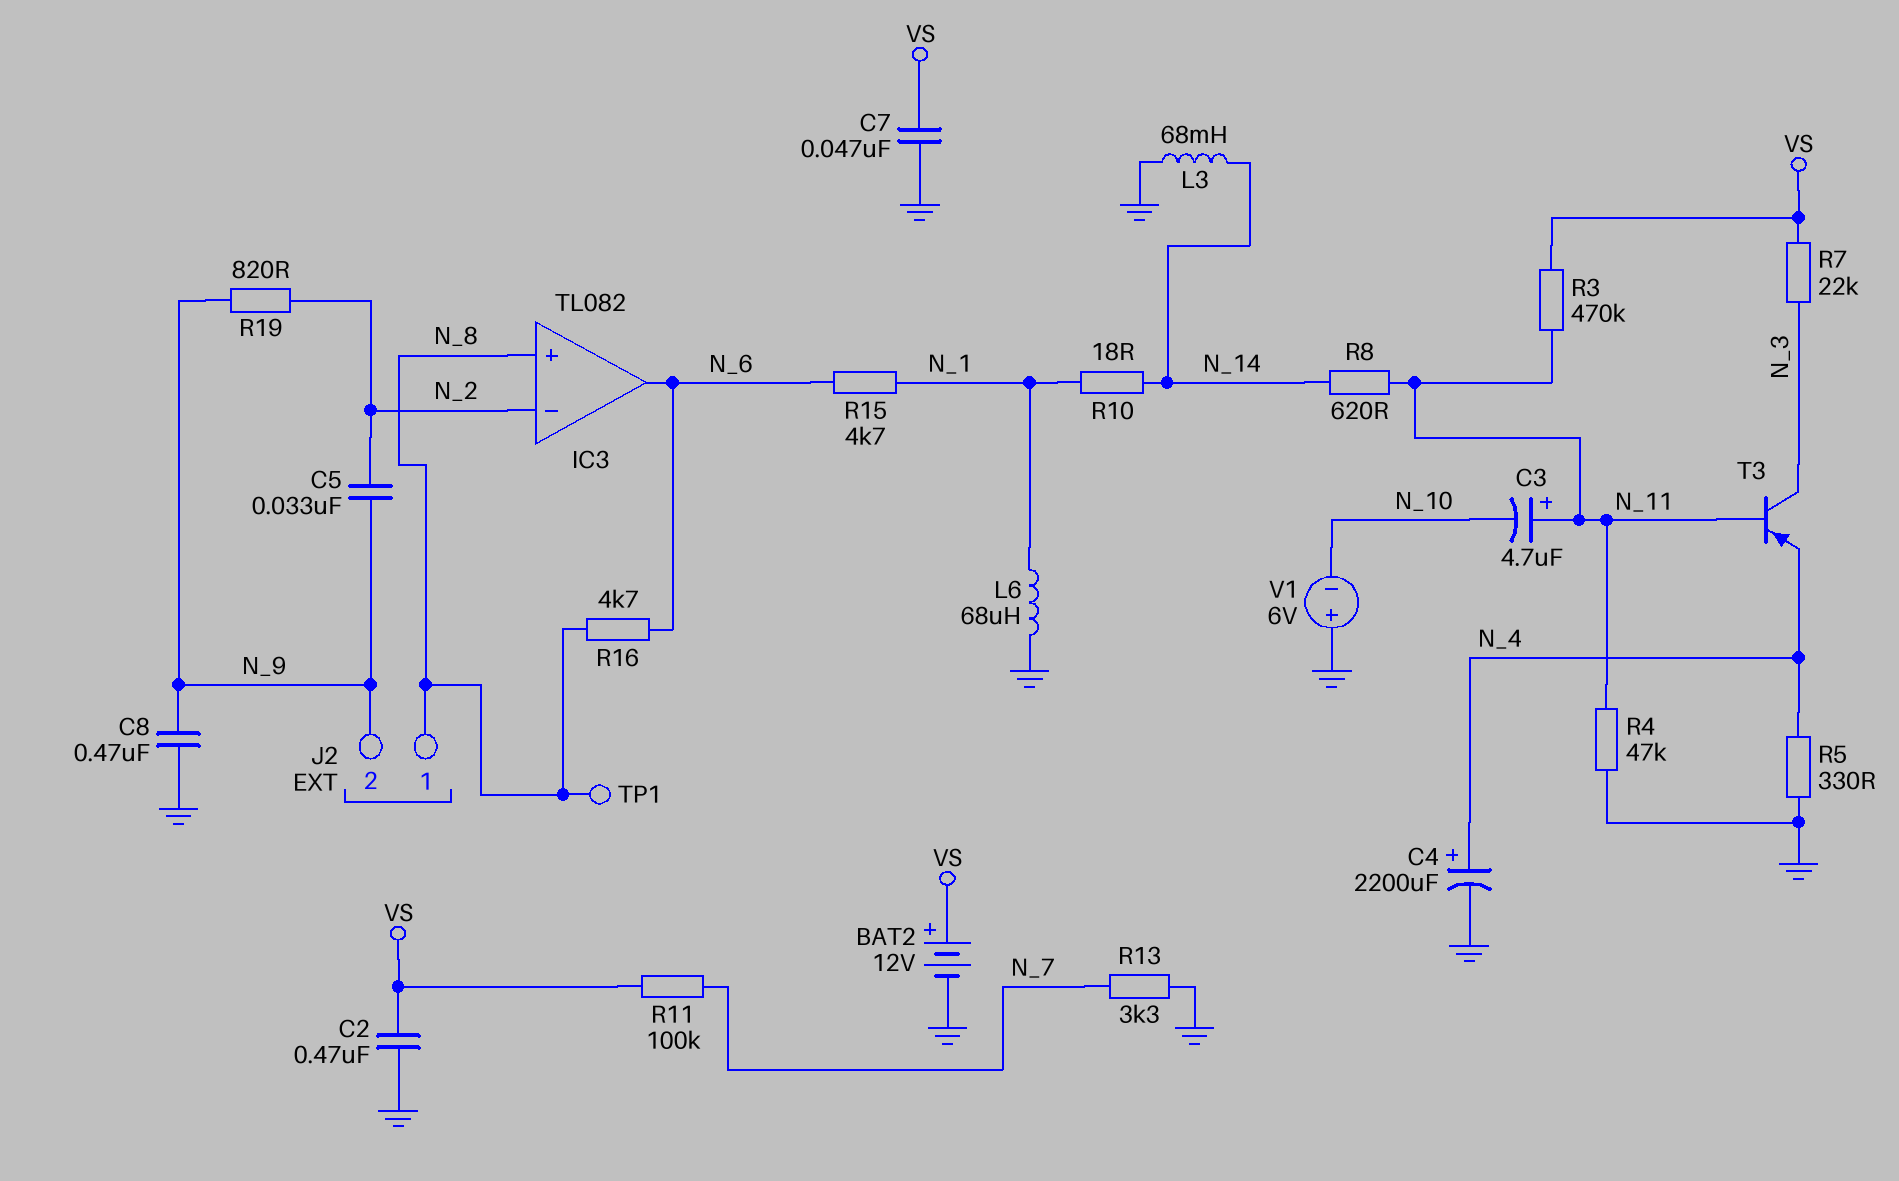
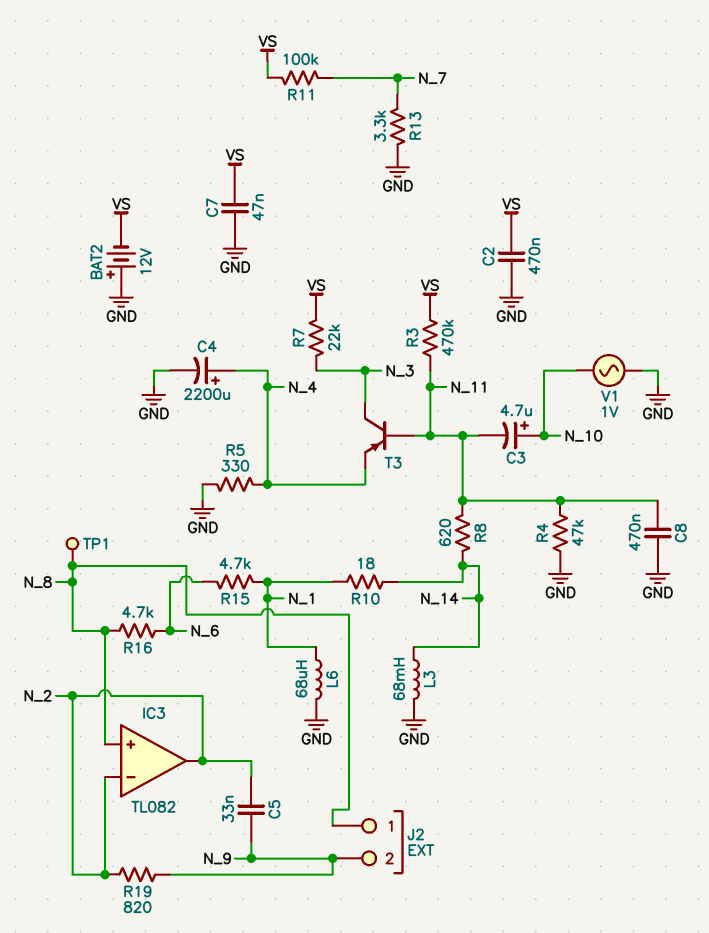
BAT2: 12V (plus VS, minus GND) -> 12V (plus GND, minus VS)
C3: 4.7uF (plus N_11, minus N_10) -> 4.7uF (plus N_10, minus N_11)
C8: 470nF (GND, N_9) -> 470nF (GND, N_11)
IC3 pin out: N_6 -> N_2
V1: 6V (plus GND, minus N_10) -> AC 1V (GND, N_10)

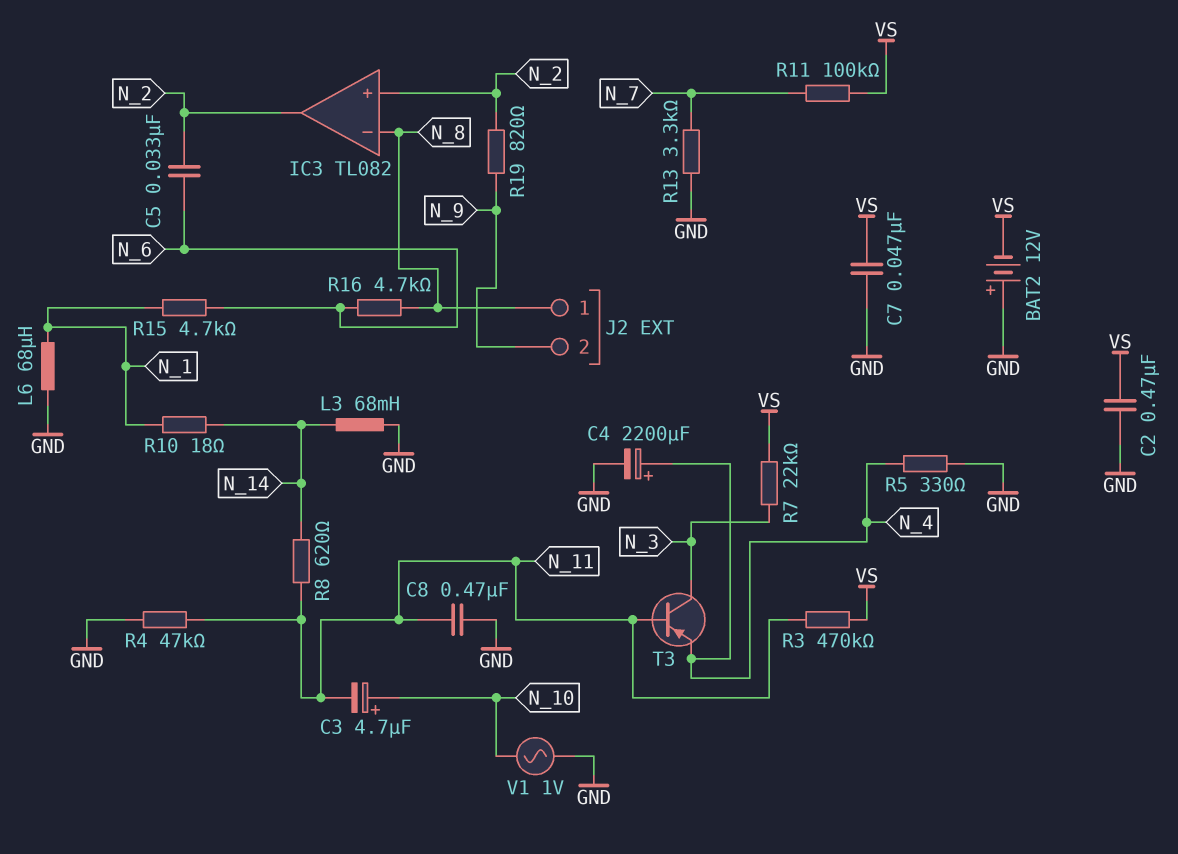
C5: 33nF (N_2, N_9) -> 33nF (N_2, N_6)
IC3 pin in+: N_8 -> N_2
IC3 pin in-: N_2 -> N_8
TP1: test point (N_8) -> none

